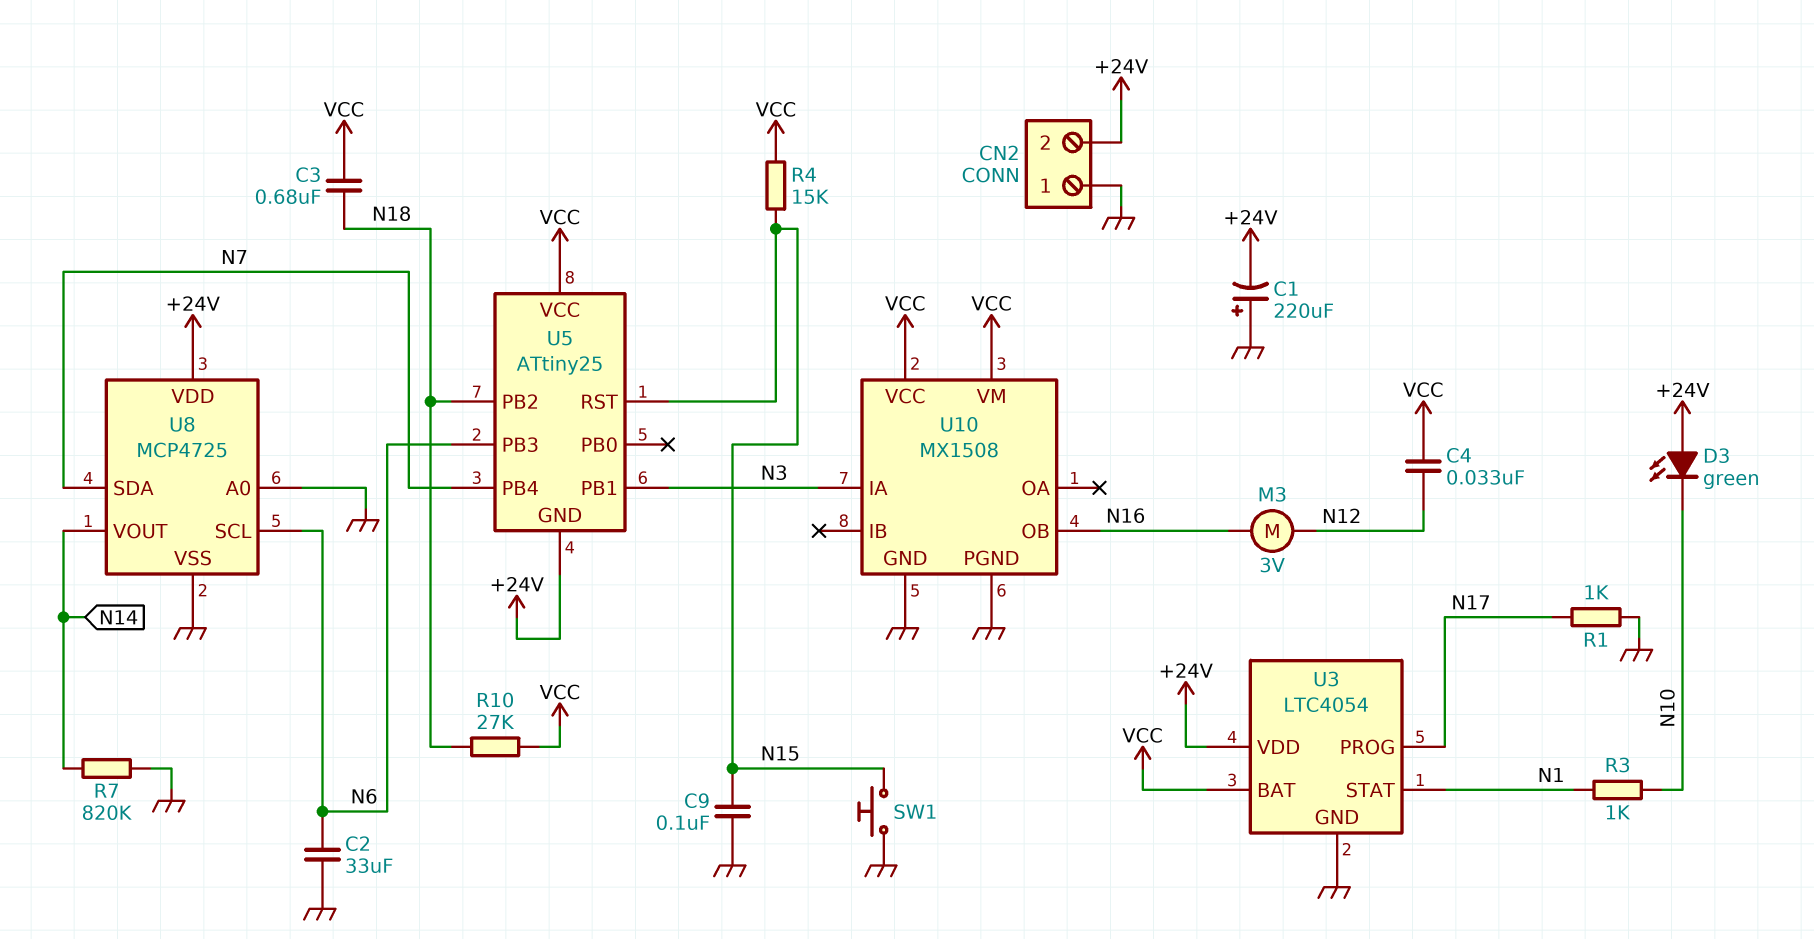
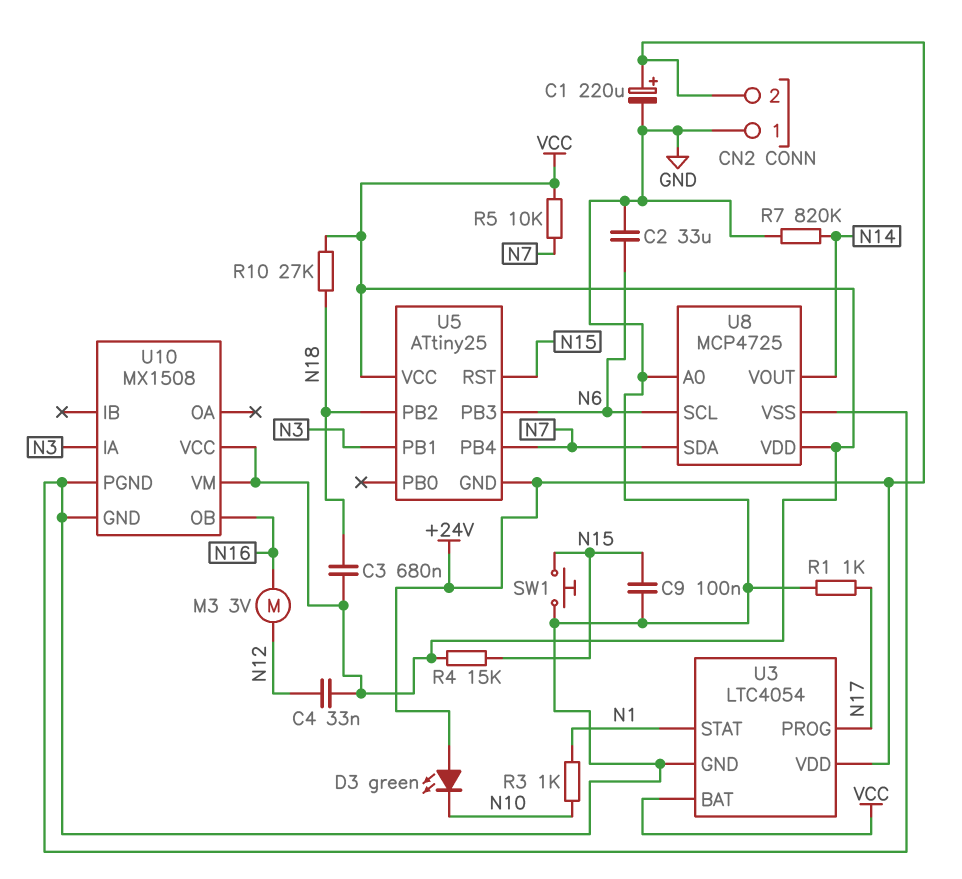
C1: 220uF (plus GND, minus +24V) -> 220uF (plus +24V, minus GND)
R5: none -> 10k (N7, VCC)
U8 pin VDD: +24V -> VCC

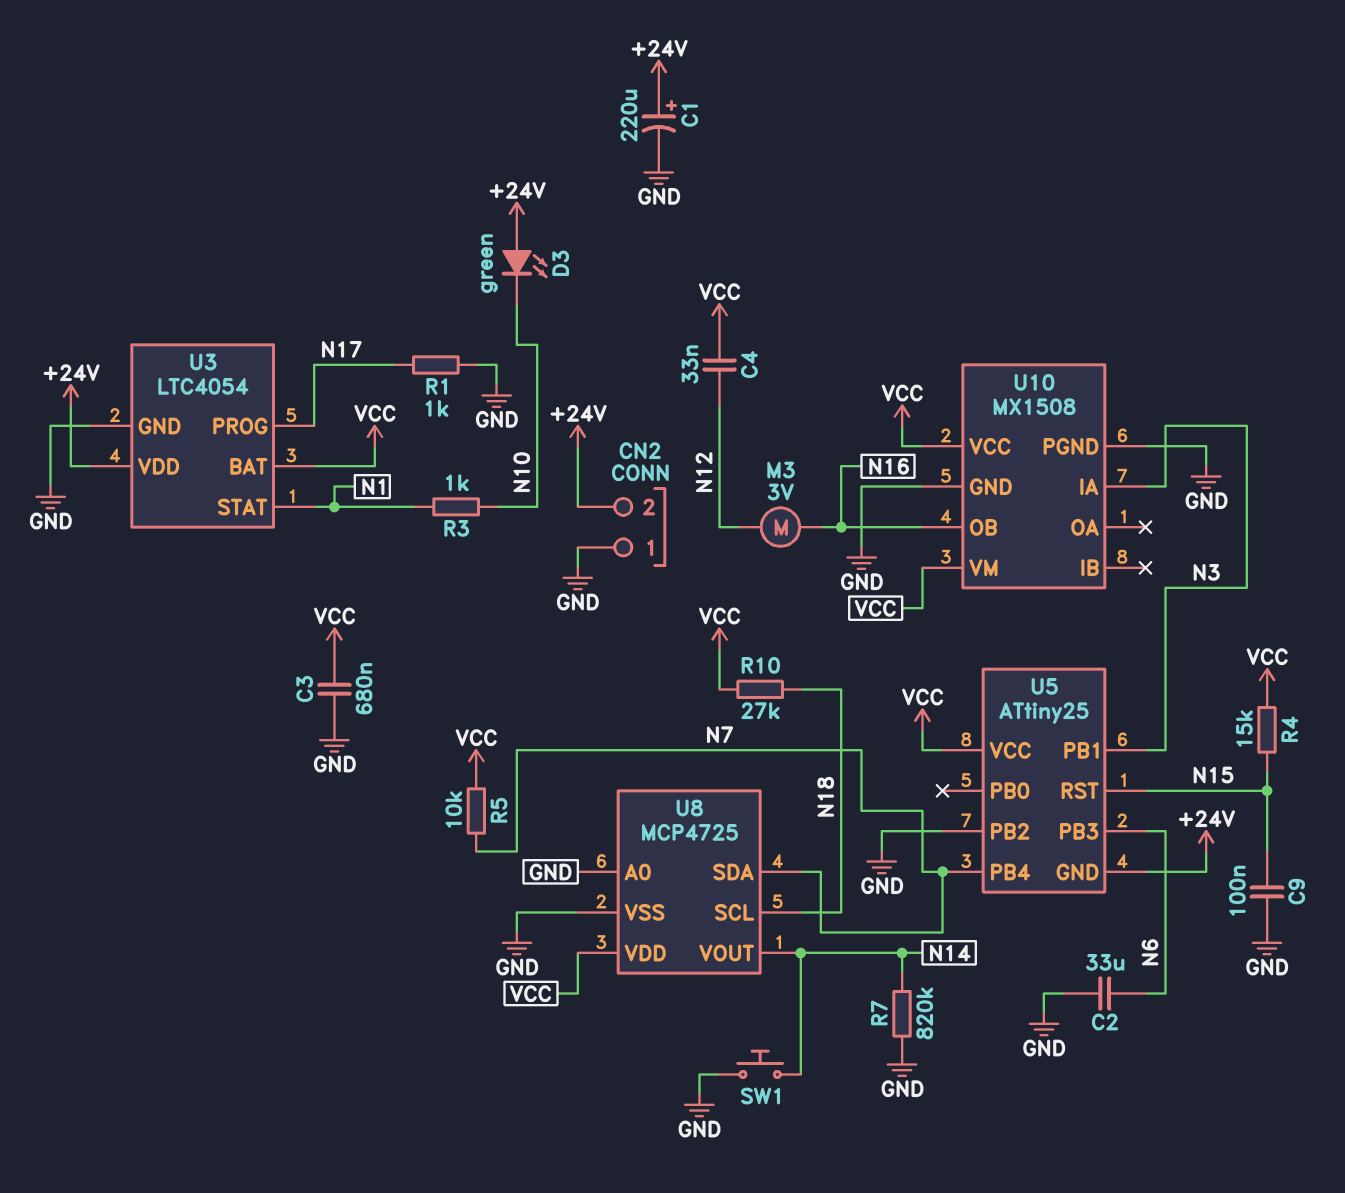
C3: 680nF (N18, VCC) -> 680nF (GND, VCC)
SW1: button (GND, N15) -> button (GND, N14)
U5 pin PB2: N18 -> GND
U8 pin SCL: N6 -> N18

